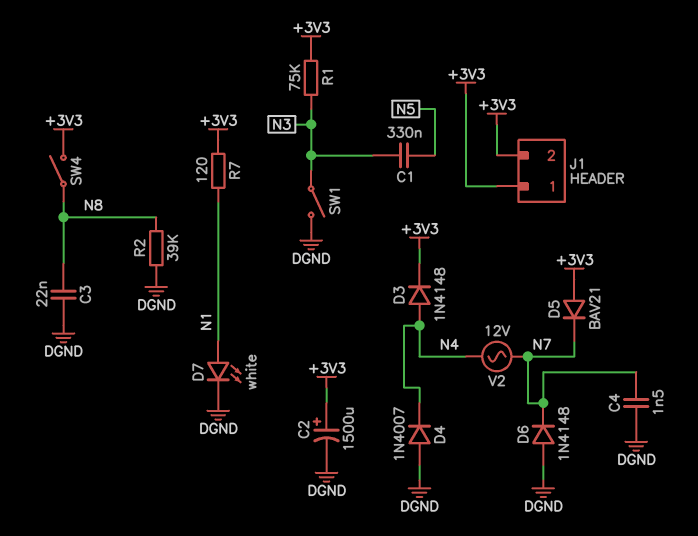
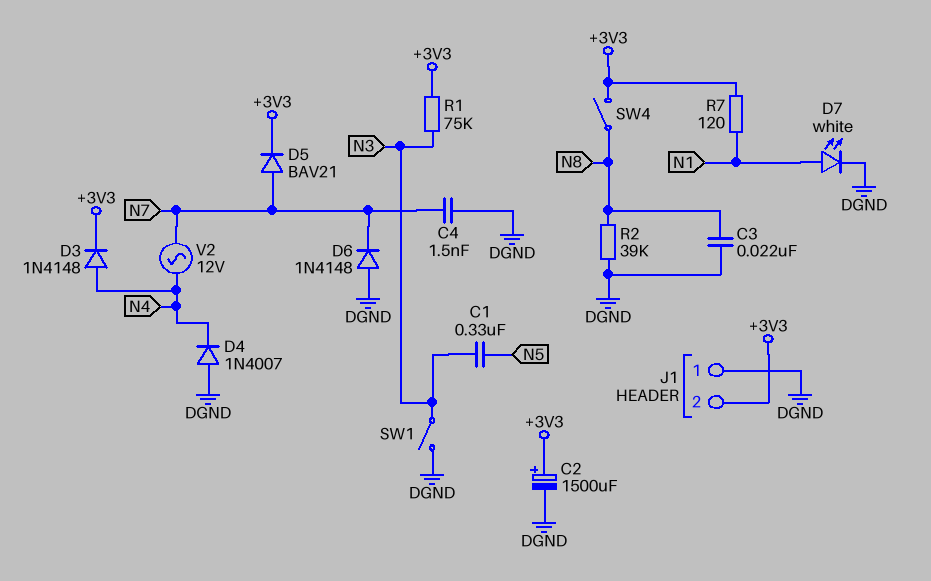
D5: diode BAV21 (A +3V3, K N7) -> diode BAV21 (A N7, K +3V3)
J1 pin 1: +3V3 -> DGND

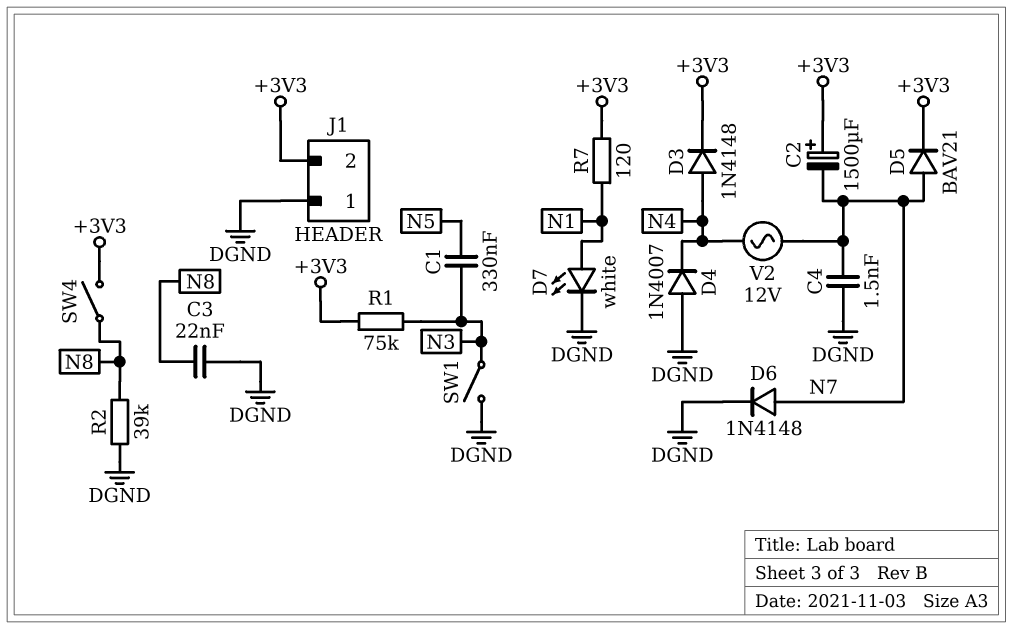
C2: 1500uF (plus +3V3, minus DGND) -> 1500uF (plus +3V3, minus N7)
D6: diode 1N4148 (A DGND, K N7) -> diode 1N4148 (A N7, K DGND)

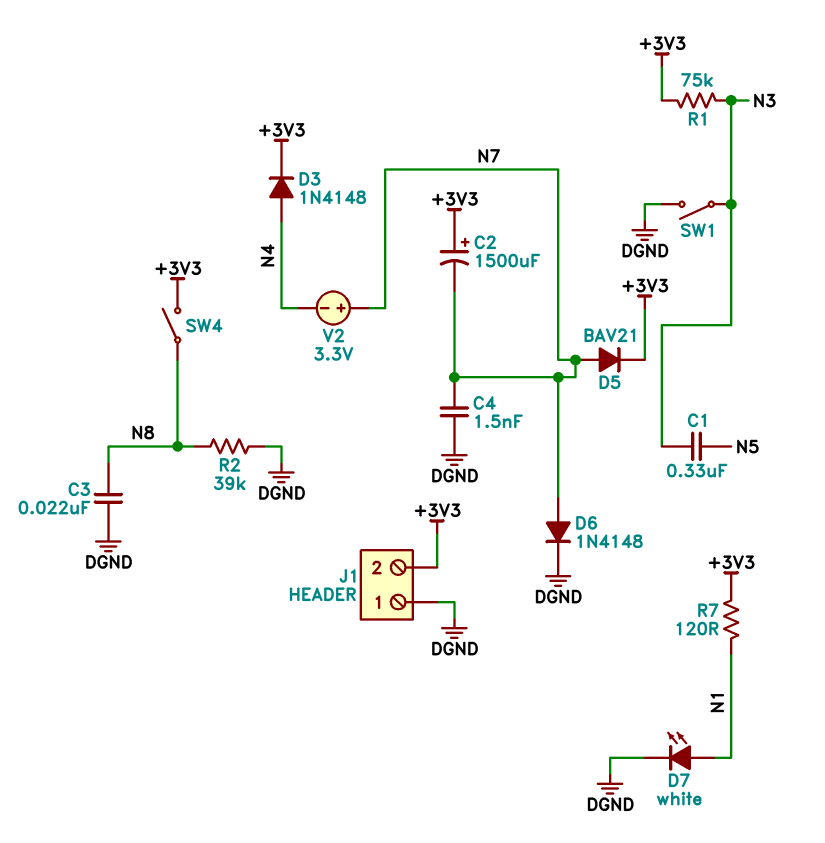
D4: diode 1N4007 (A DGND, K N4) -> none
V2: AC 12V (N4, N7) -> 3.3V (plus N7, minus N4)

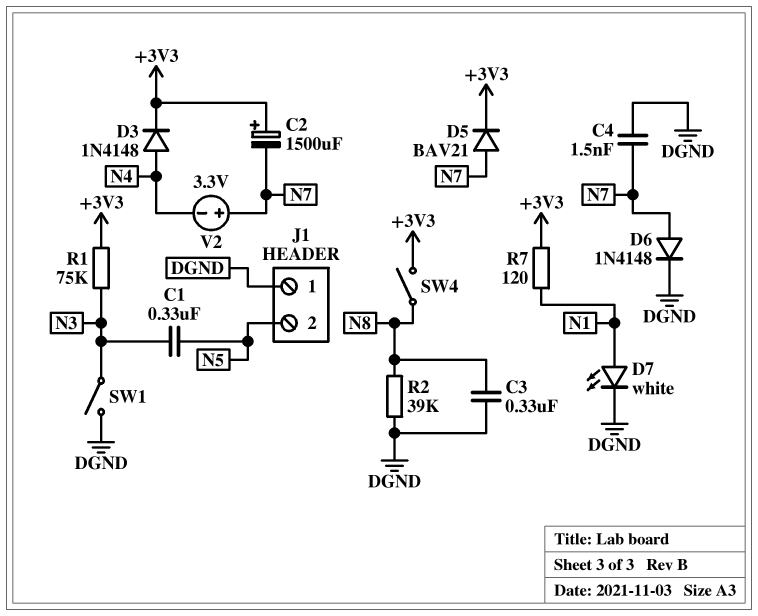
C3: 22nF (DGND, N8) -> 330nF (DGND, N8)
J1 pin 2: +3V3 -> N5

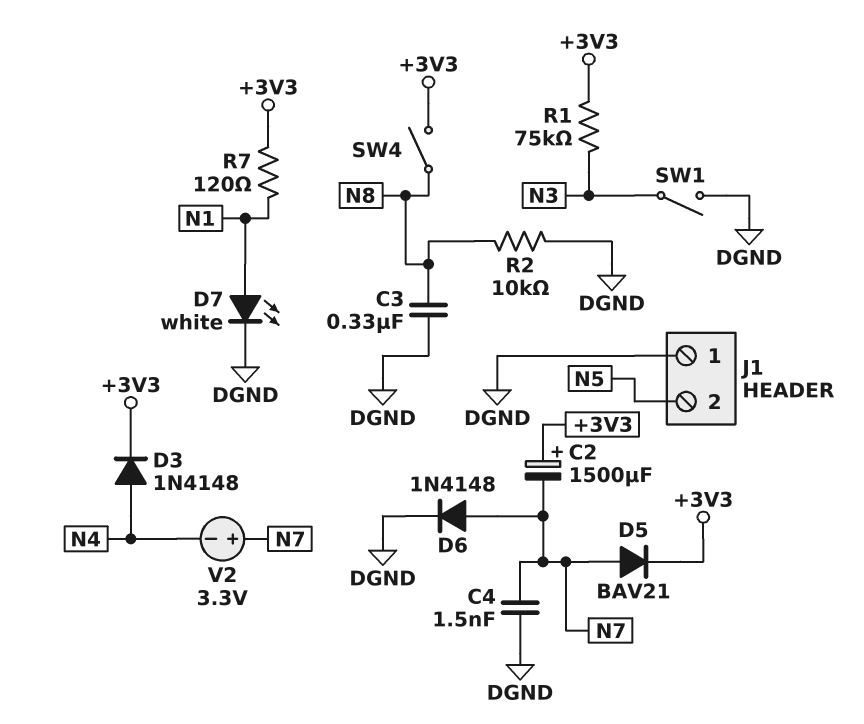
C1: 330nF (N3, N5) -> none
R2: 39k (DGND, N8) -> 10k (DGND, N8)

